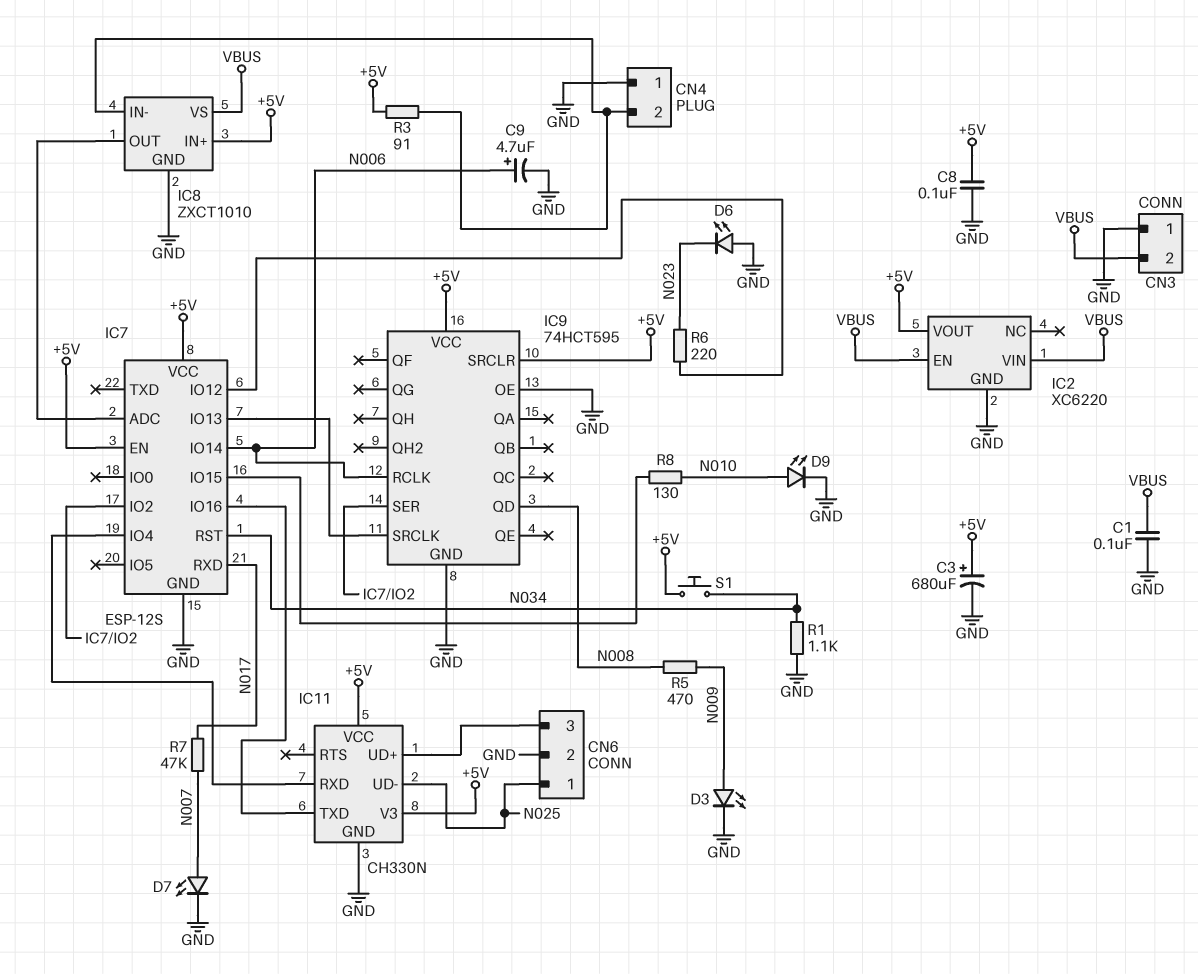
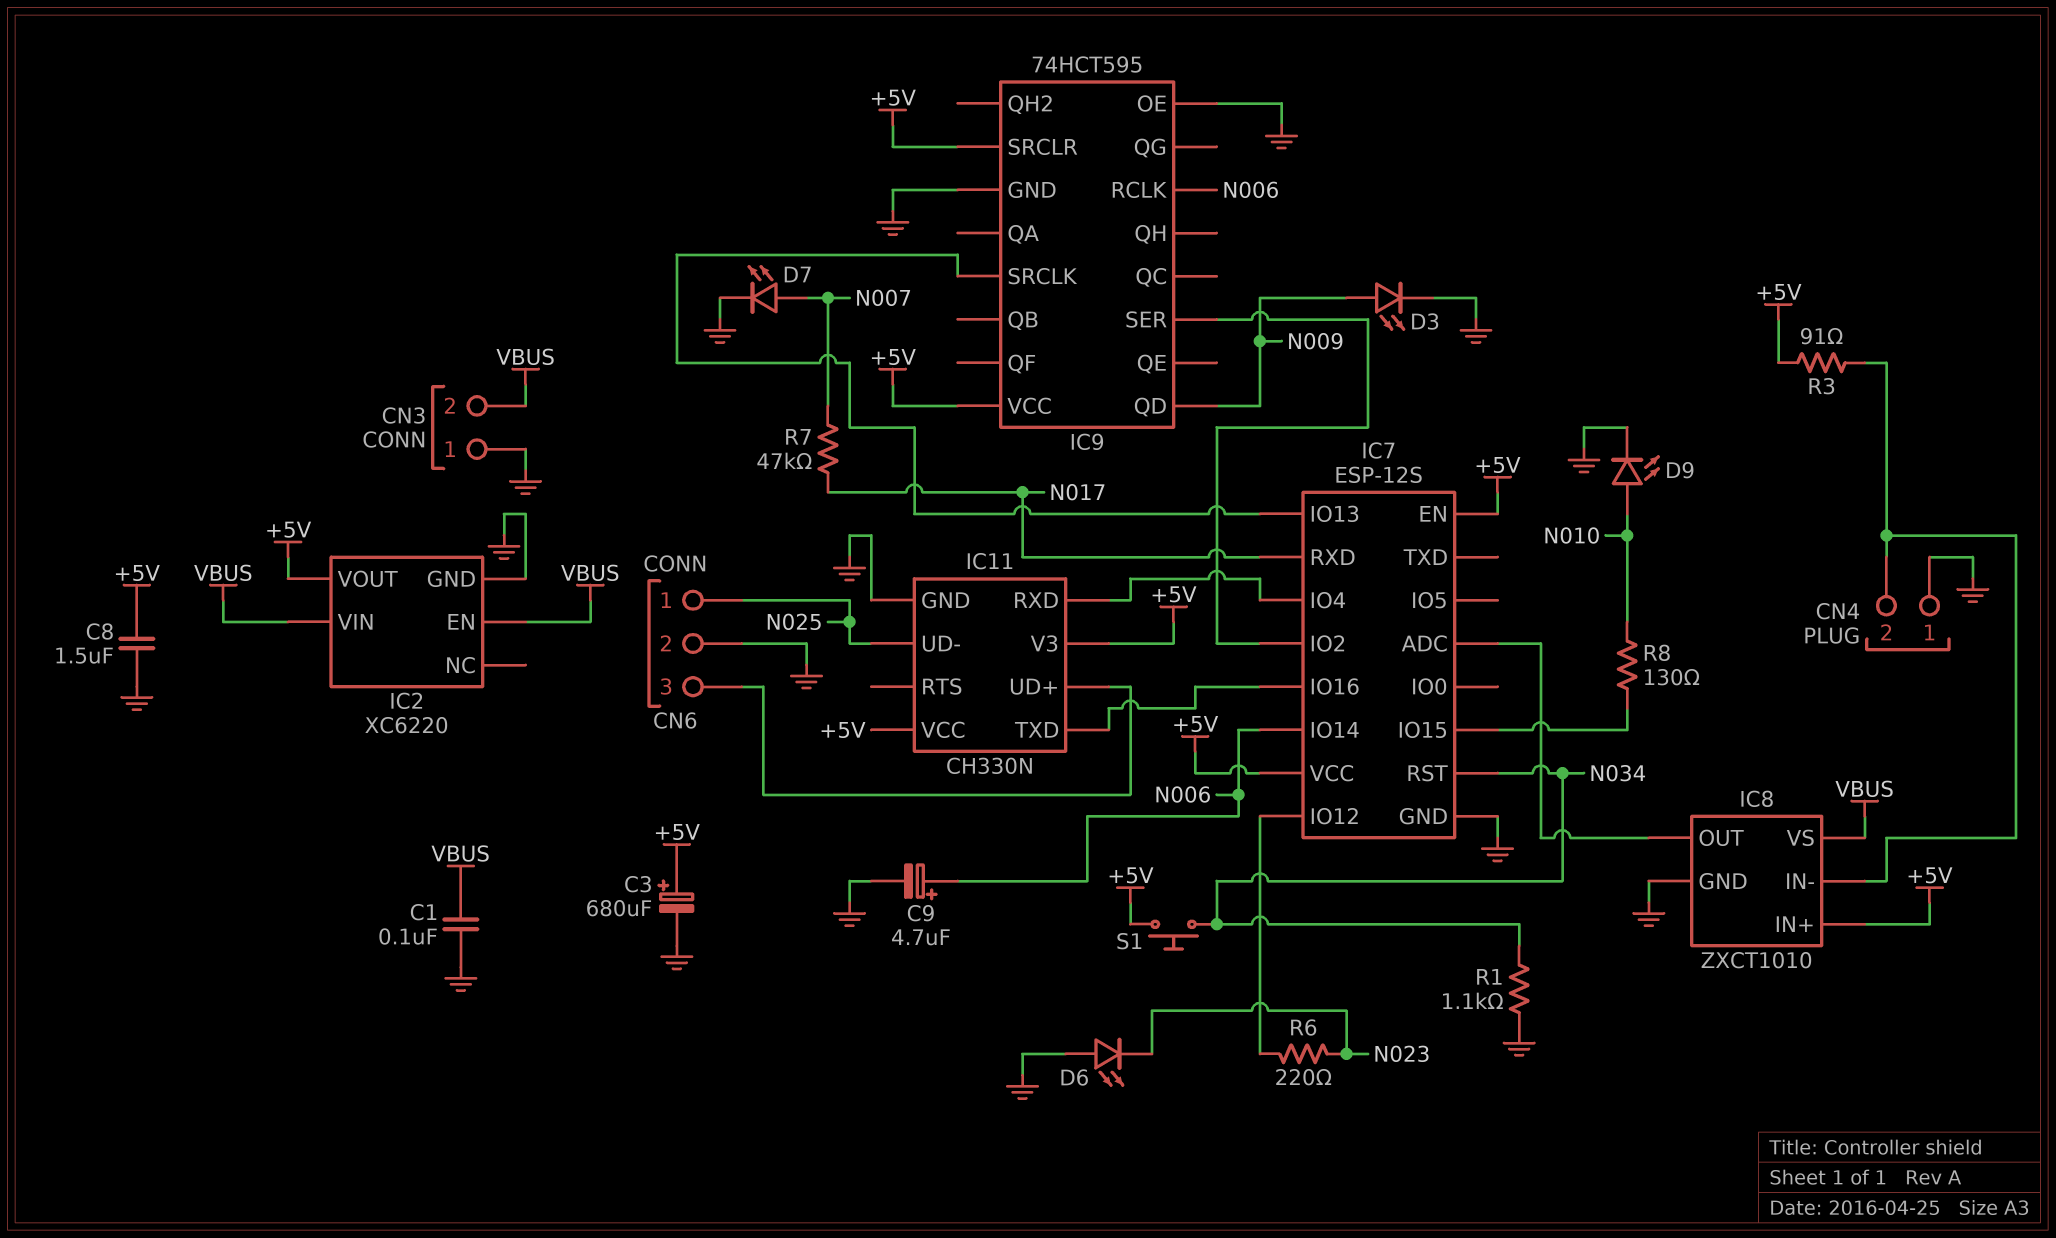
C8: 100nF (+5V, GND) -> 1.5uF (+5V, GND)
IC9 pin QD: N008 -> N009
R5: 470 (N008, N009) -> none

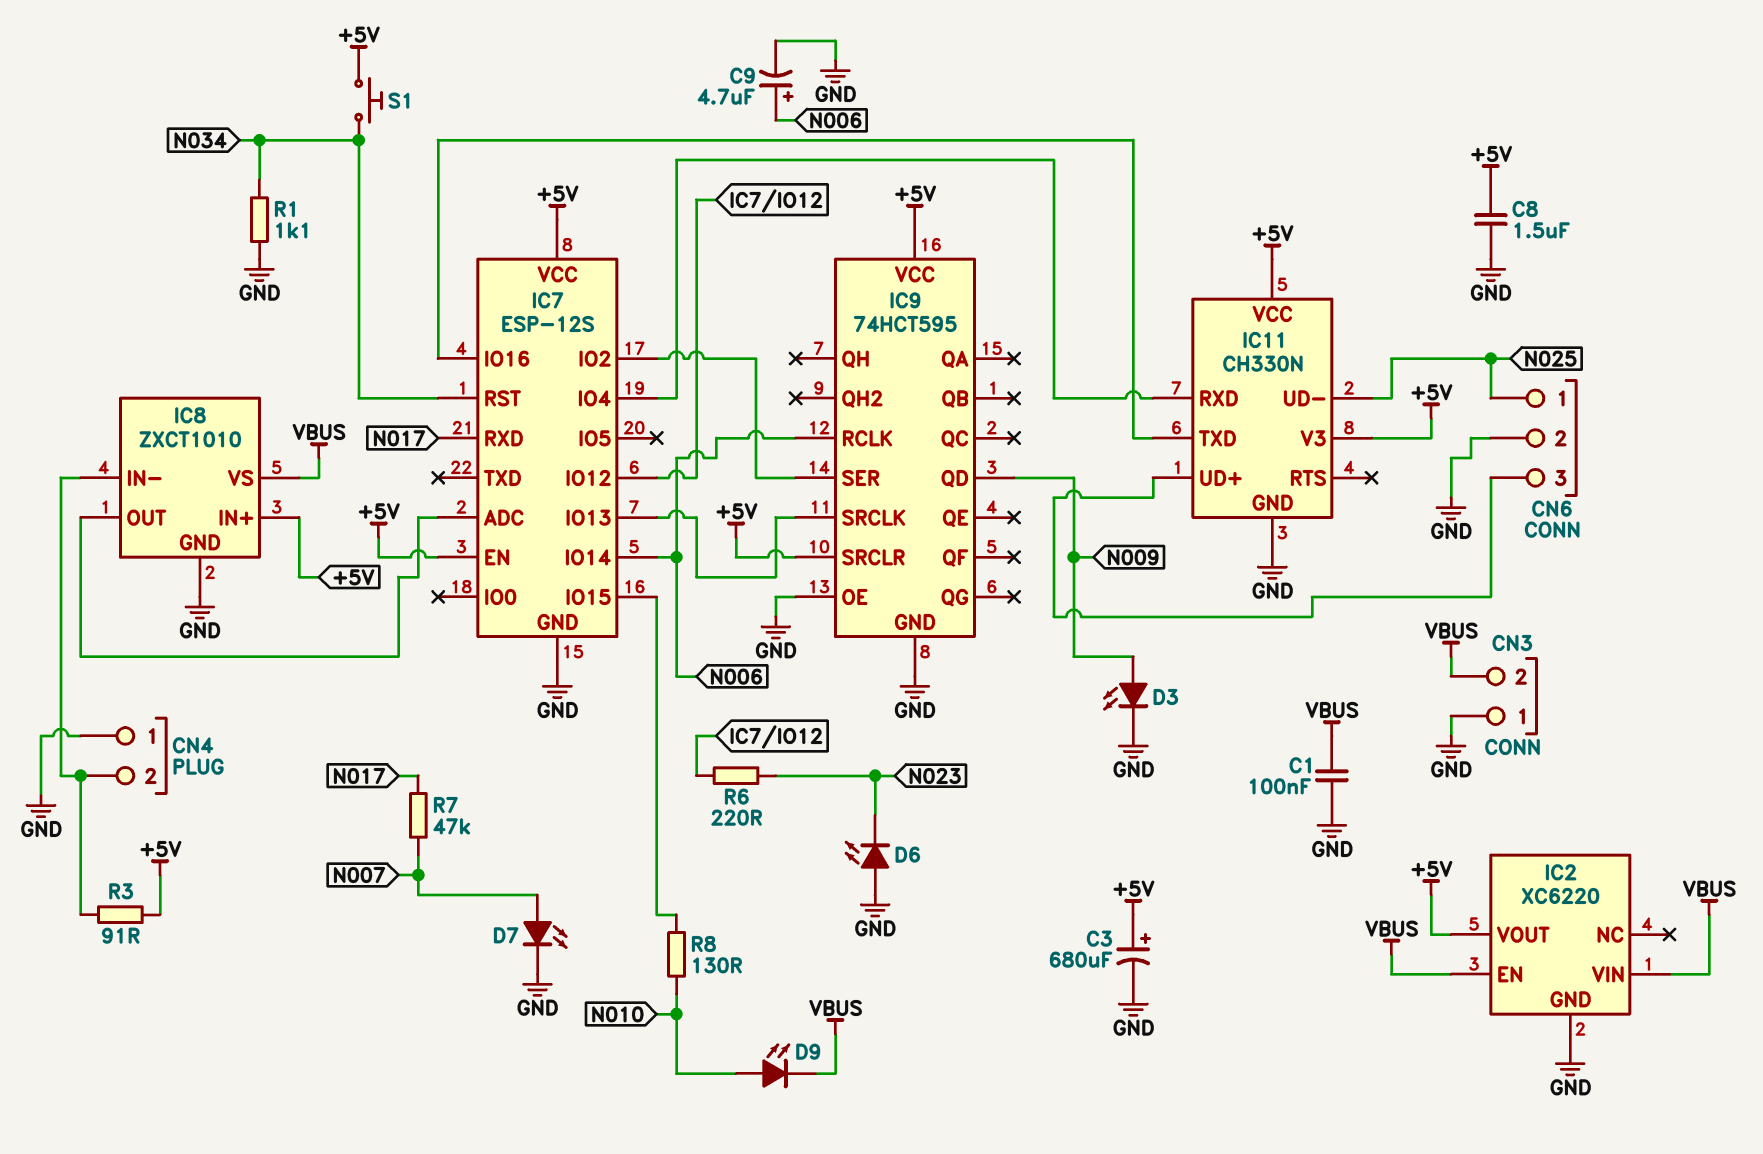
D9: LED (A N010, K GND) -> LED (A N010, K VBUS)

